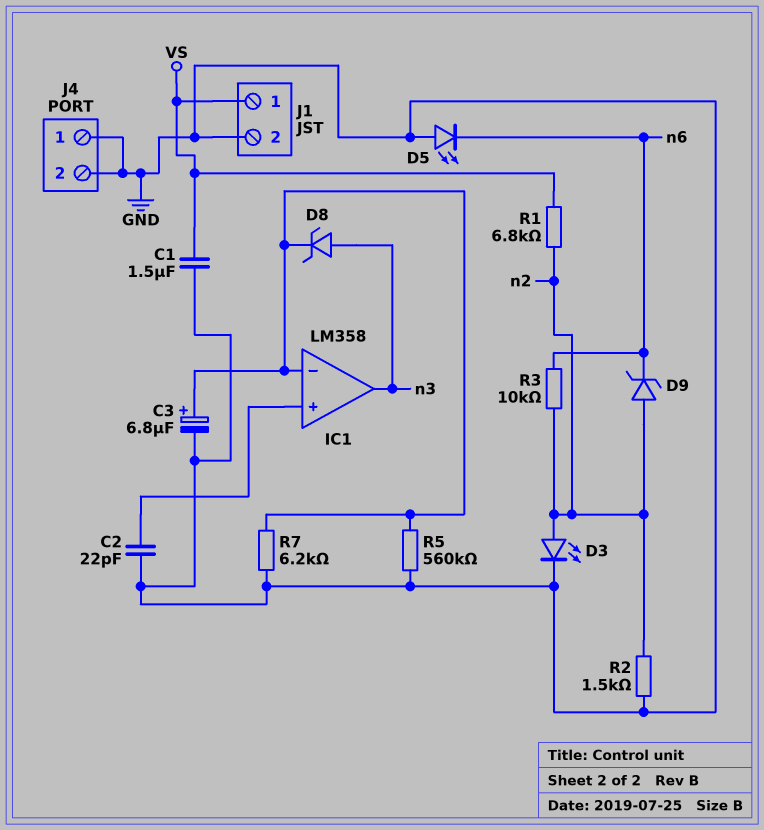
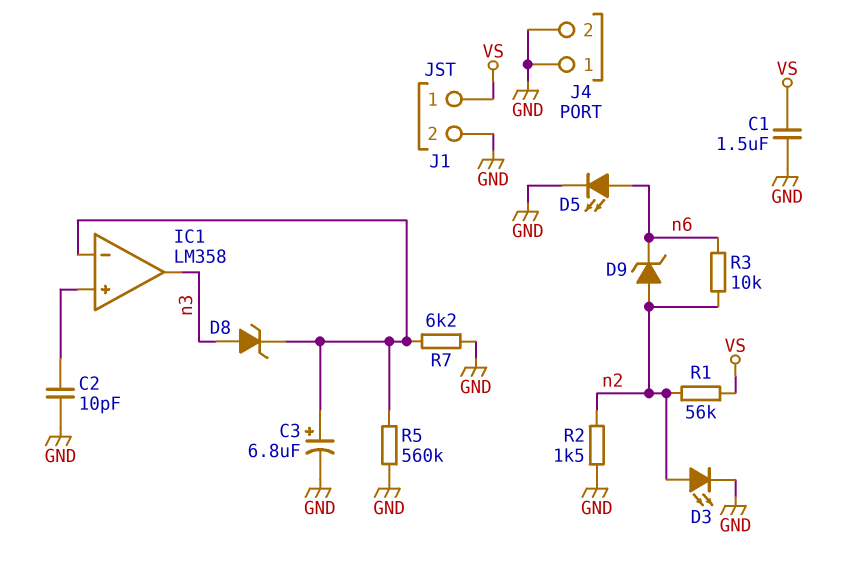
C2: 22pF (GND, IC1/in+) -> 10pF (GND, IC1/in+)
D5: LED (A GND, K n6) -> LED (A n6, K GND)
R1: 6.8k (VS, n2) -> 56k (VS, n2)

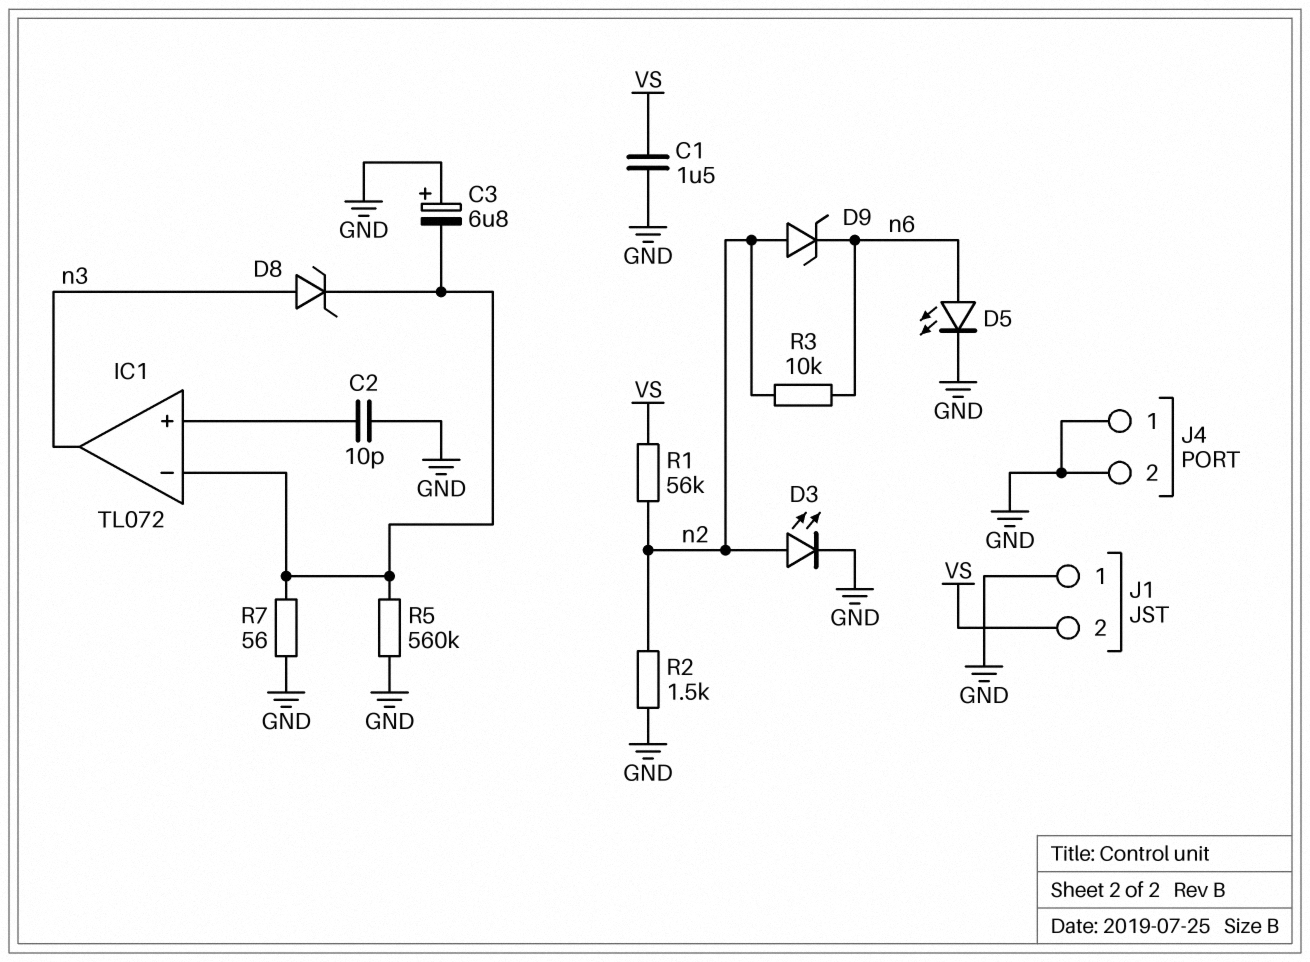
C3: 6.8uF (plus IC1/in-, minus GND) -> 6.8uF (plus GND, minus IC1/in-)
IC1: LM358 -> TL072
J1 pin 1: VS -> GND
J1 pin 2: GND -> VS
R7: 6.2k (GND, IC1/in-) -> 56 (GND, IC1/in-)

